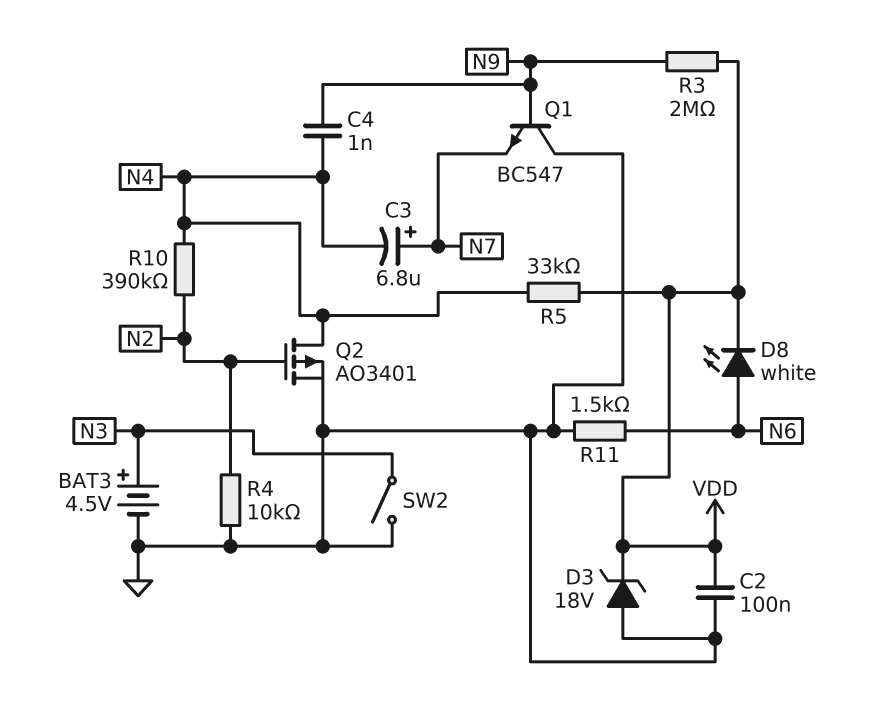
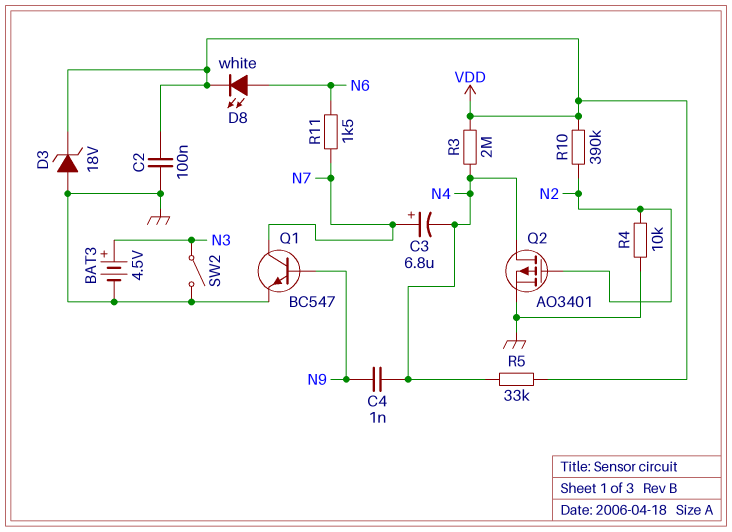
Q1: NPN BC547 (B N9, C GND, E N7) -> NPN BC547 (B N9, C N7, E GND)
R3: 2M (N9, VDD) -> 2M (N4, VDD)
R10: 390k (N2, N4) -> 390k (N2, VDD)
R11: 1.5k (GND, N6) -> 1.5k (N6, N7)

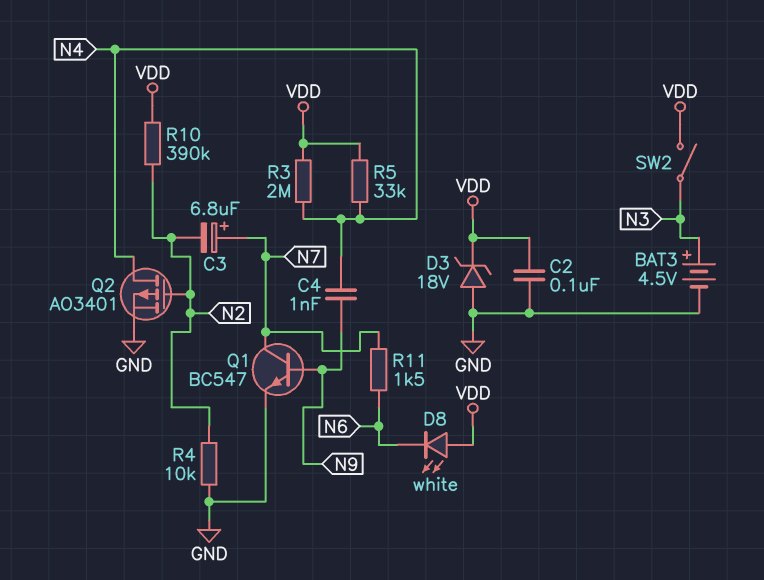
C3: 6.8uF (plus N7, minus N4) -> 6.8uF (plus N7, minus N2)
D8: LED white (A N6, K VDD) -> LED white (A VDD, K N6)
SW2: switch (GND, N3) -> switch (N3, VDD)

